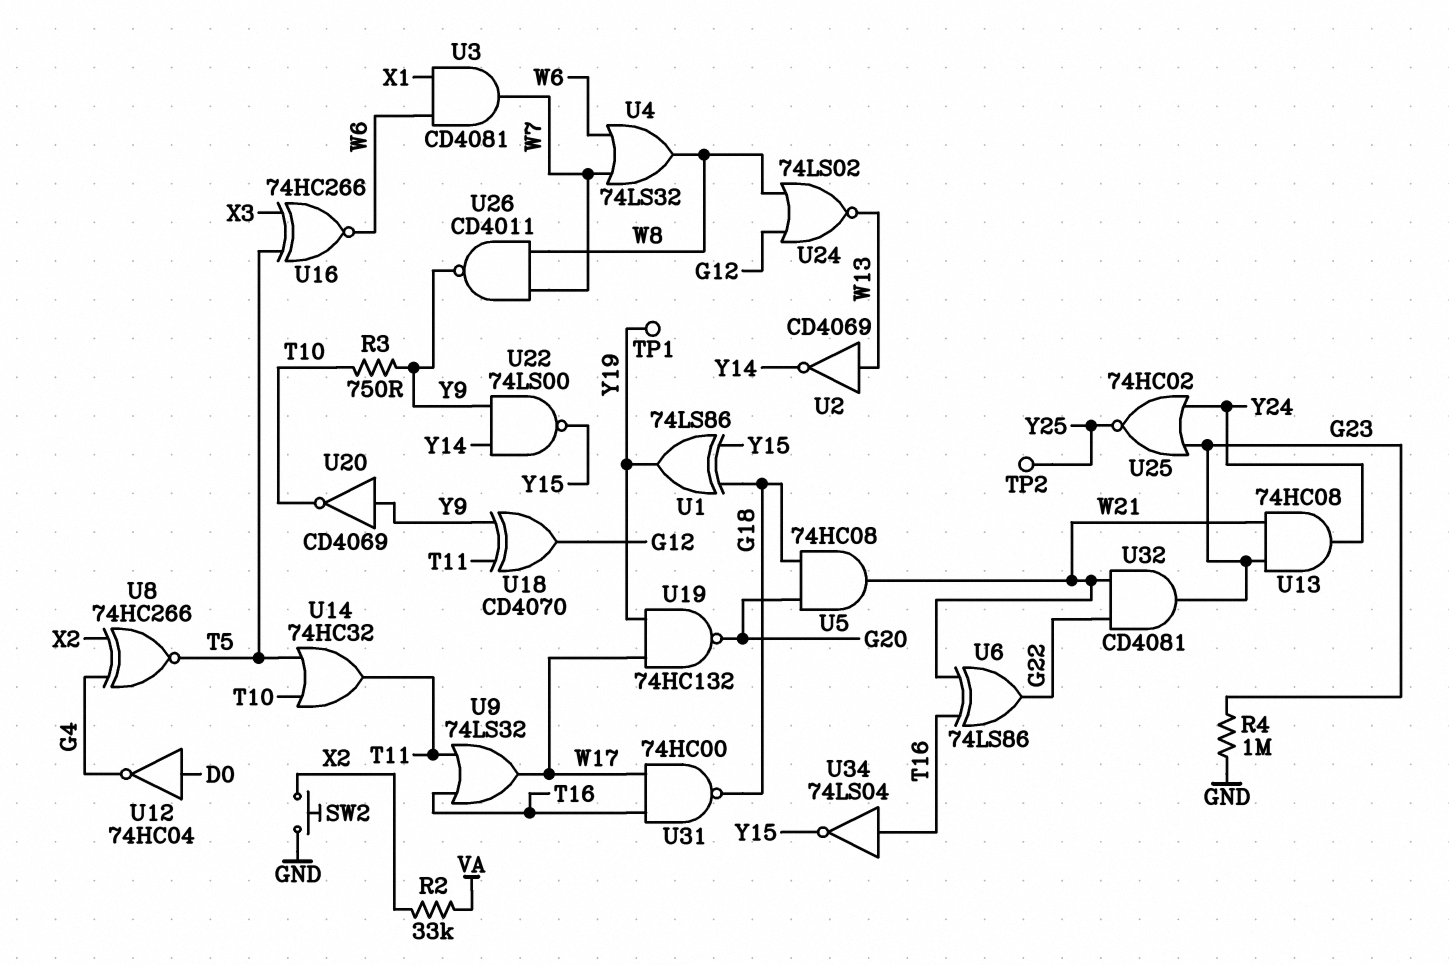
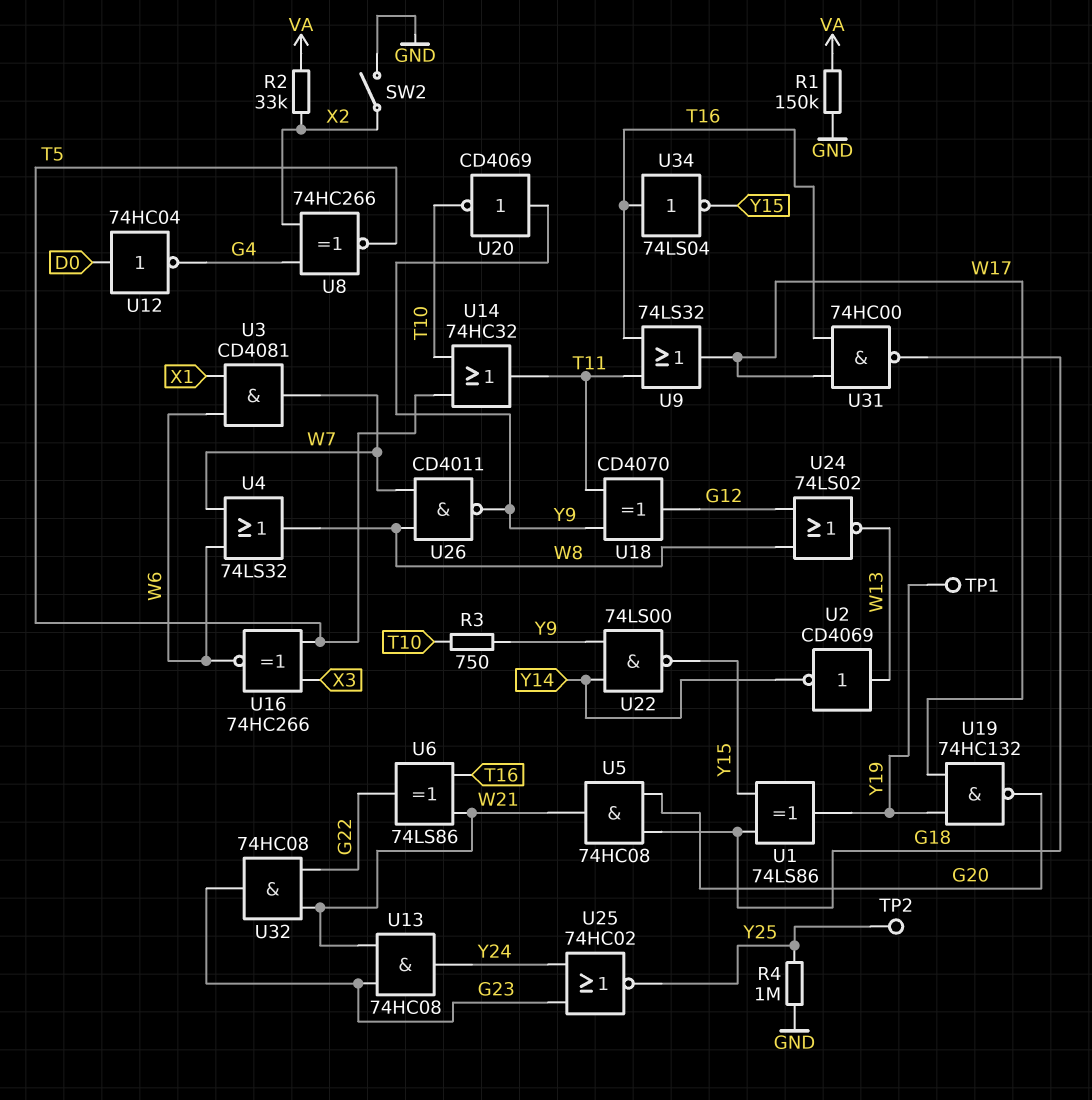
R1: none -> 150k (GND, VA)
R4: 1M (G23, GND) -> 1M (GND, Y25)
SW2: button (GND, X2) -> switch (GND, X2)
U32: AND CD4081 (in G22, in W21, out G23) -> AND 74HC08 (in G22, in W21, out G23)

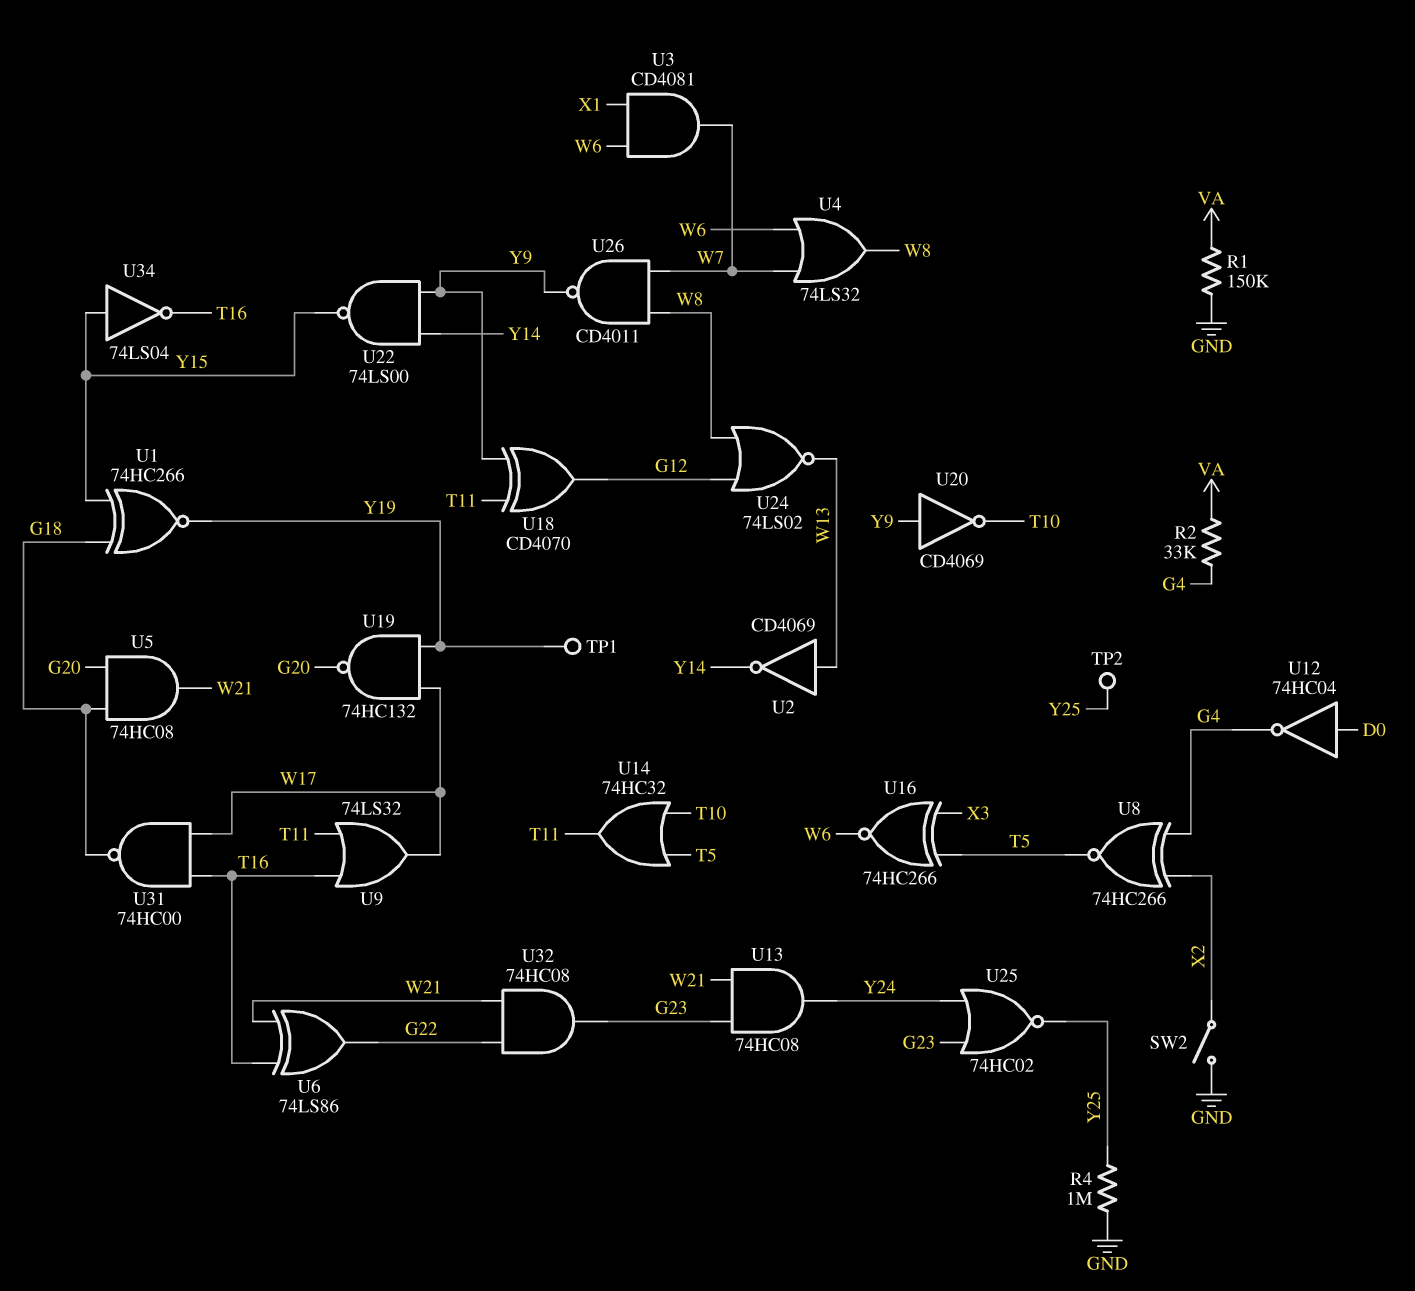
R2: 33k (VA, X2) -> 33k (G4, VA)
R3: 750 (T10, Y9) -> none
U1: XOR 74LS86 (in G18, in Y15, out Y19) -> XNOR 74HC266 (in G18, in Y15, out Y19)
U34: NOT 74LS04 (in T16, out Y15) -> NOT 74LS04 (in Y15, out T16)

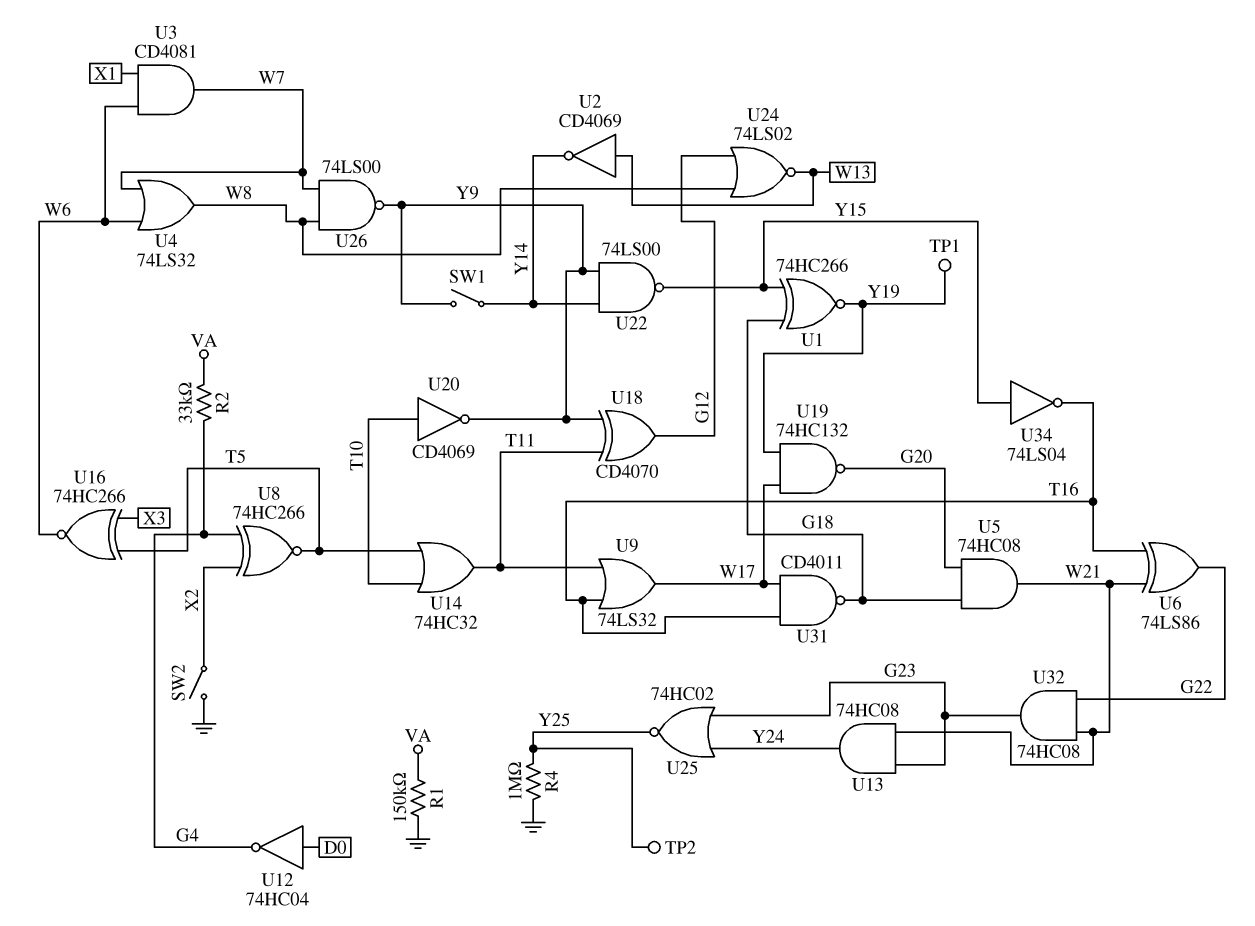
SW1: none -> switch (Y9, Y14)
U20: NOT CD4069 (in Y9, out T10) -> NOT CD4069 (in T10, out Y9)
U26: NAND CD4011 (in W7, in W8, out Y9) -> NAND 74LS00 (in W7, in W8, out Y9)
U31: NAND 74HC00 (in T16, in W17, out G18) -> NAND CD4011 (in T16, in W17, out G18)

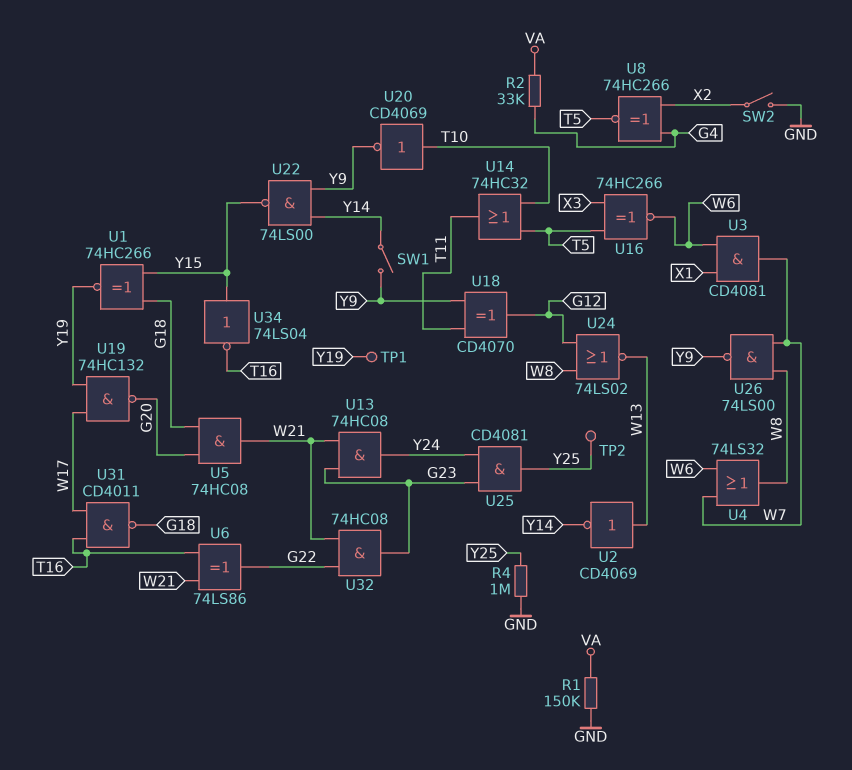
U9: OR 74LS32 (in T11, in T16, out W17) -> none
U12: NOT 74HC04 (in D0, out G4) -> none
U25: NOR 74HC02 (in G23, in Y24, out Y25) -> AND CD4081 (in G23, in Y24, out Y25)

